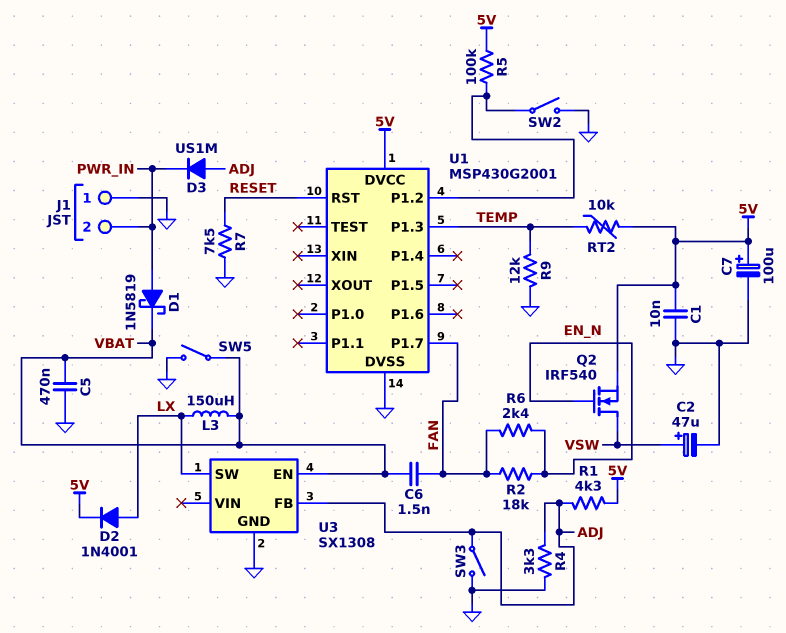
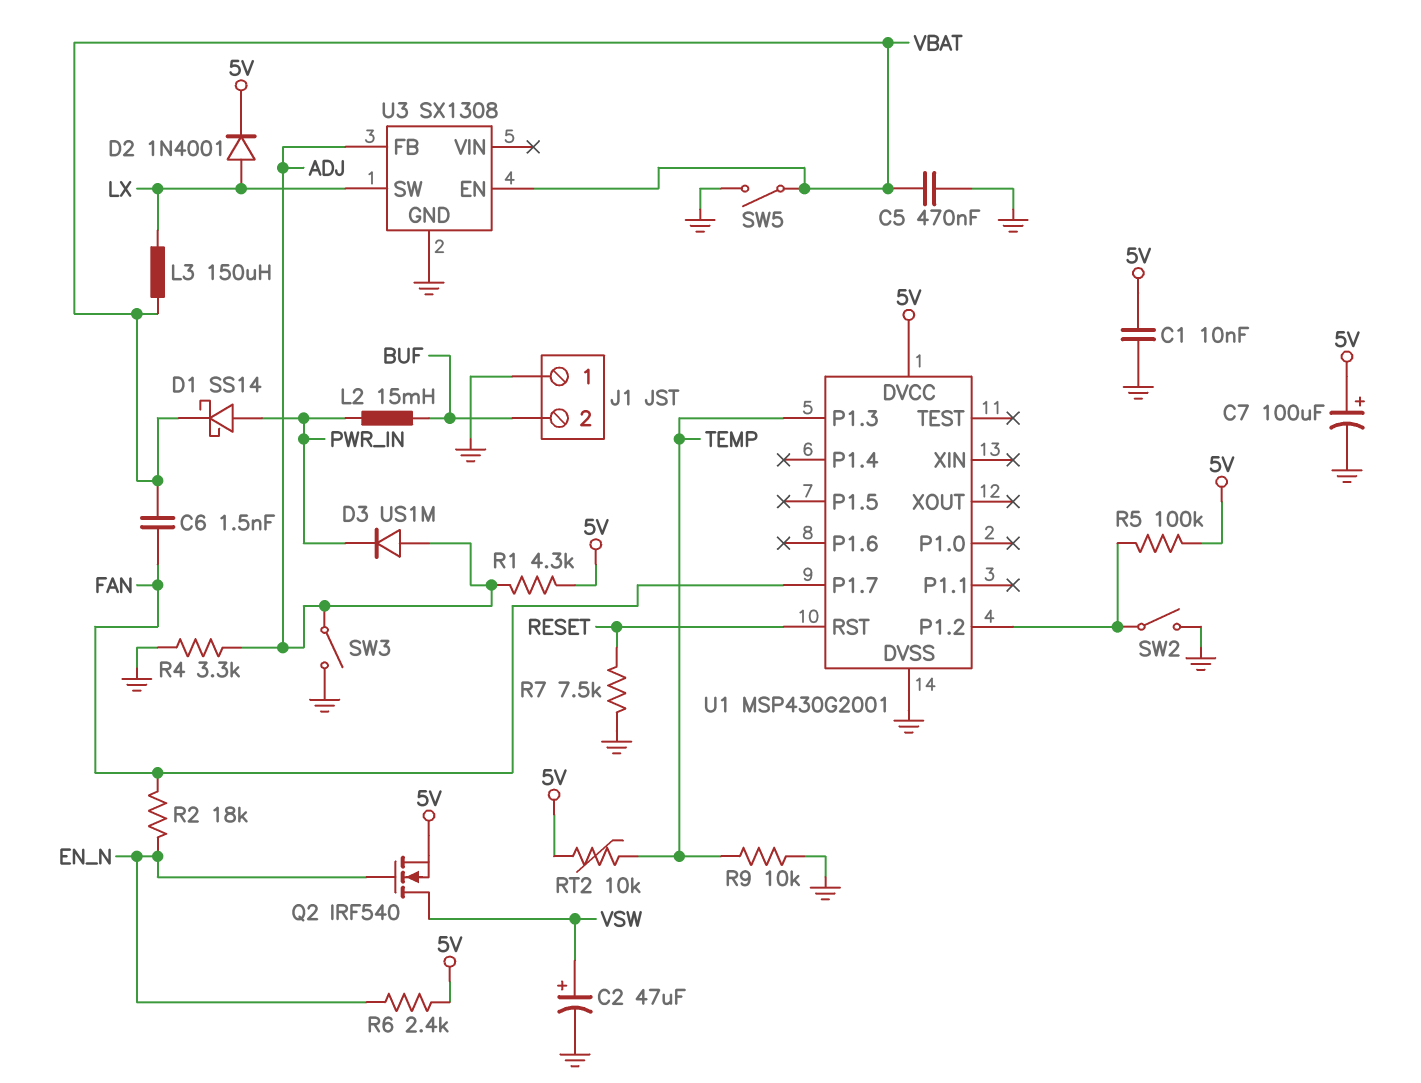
D1: schottky 1N5819 (A PWR_IN, K VBAT) -> schottky SS14 (A PWR_IN, K VBAT)
J1 pin 2: PWR_IN -> BUF
L2: none -> 15mH (BUF, PWR_IN)
R6: 2.4k (EN_N, FAN) -> 2.4k (5V, EN_N)
R9: 12k (GND, TEMP) -> 10k (GND, TEMP)

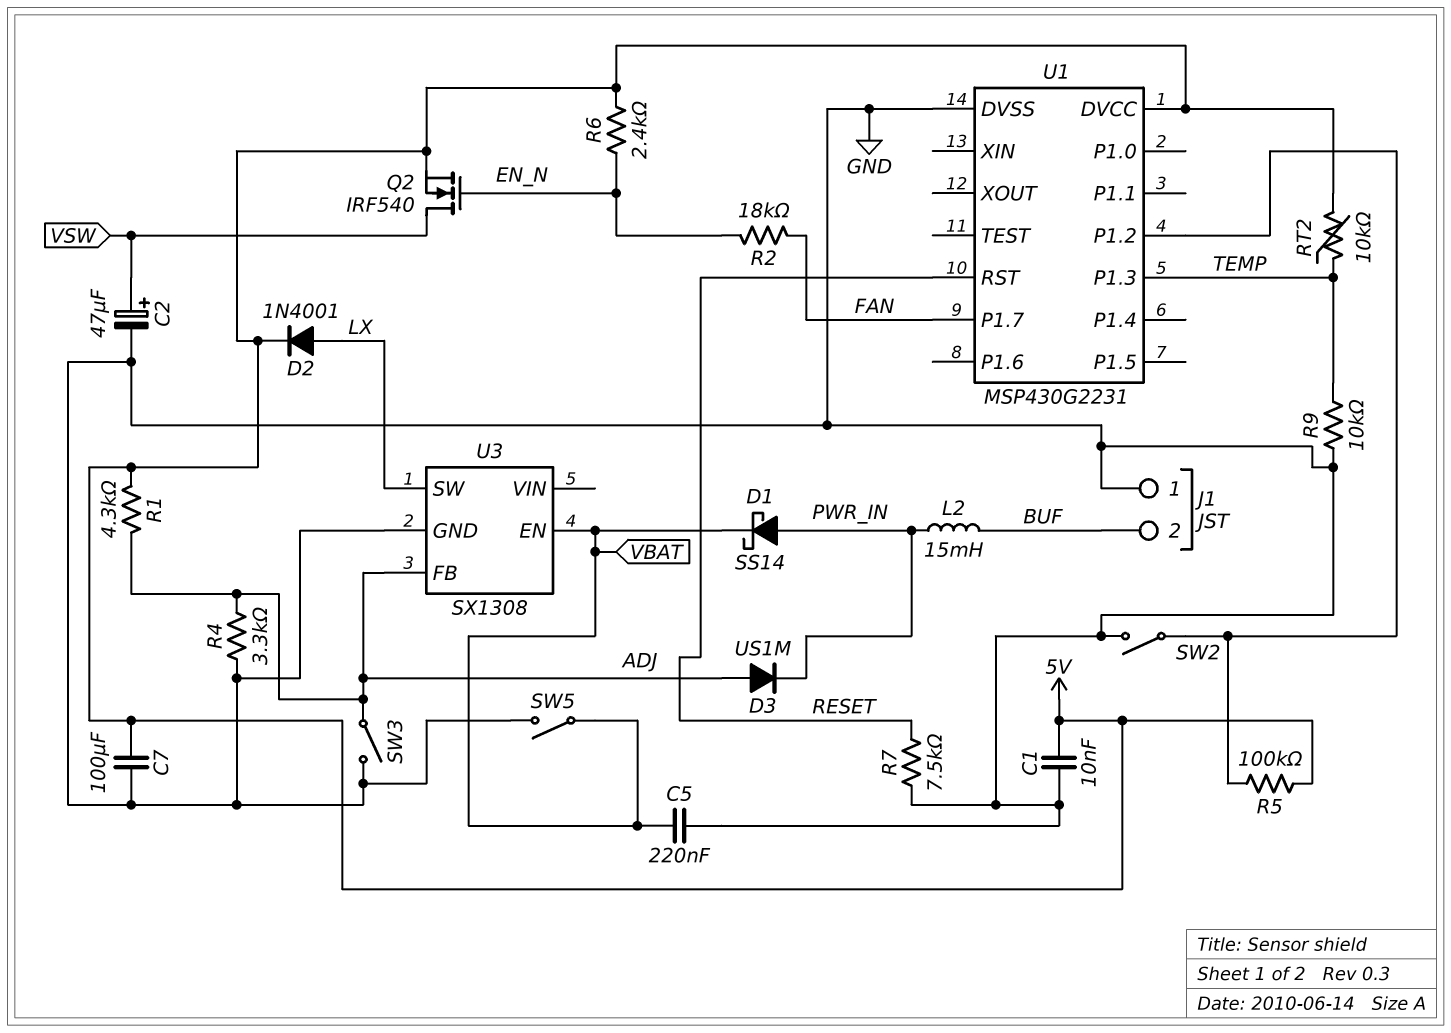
C5: 470nF (GND, VBAT) -> 220nF (GND, VBAT)
C6: 1.5nF (FAN, VBAT) -> none
C7: 100uF (plus 5V, minus GND) -> 100uF (5V, GND)
L3: 150uH (LX, VBAT) -> none
U1: MSP430G2001 -> MSP430G2231

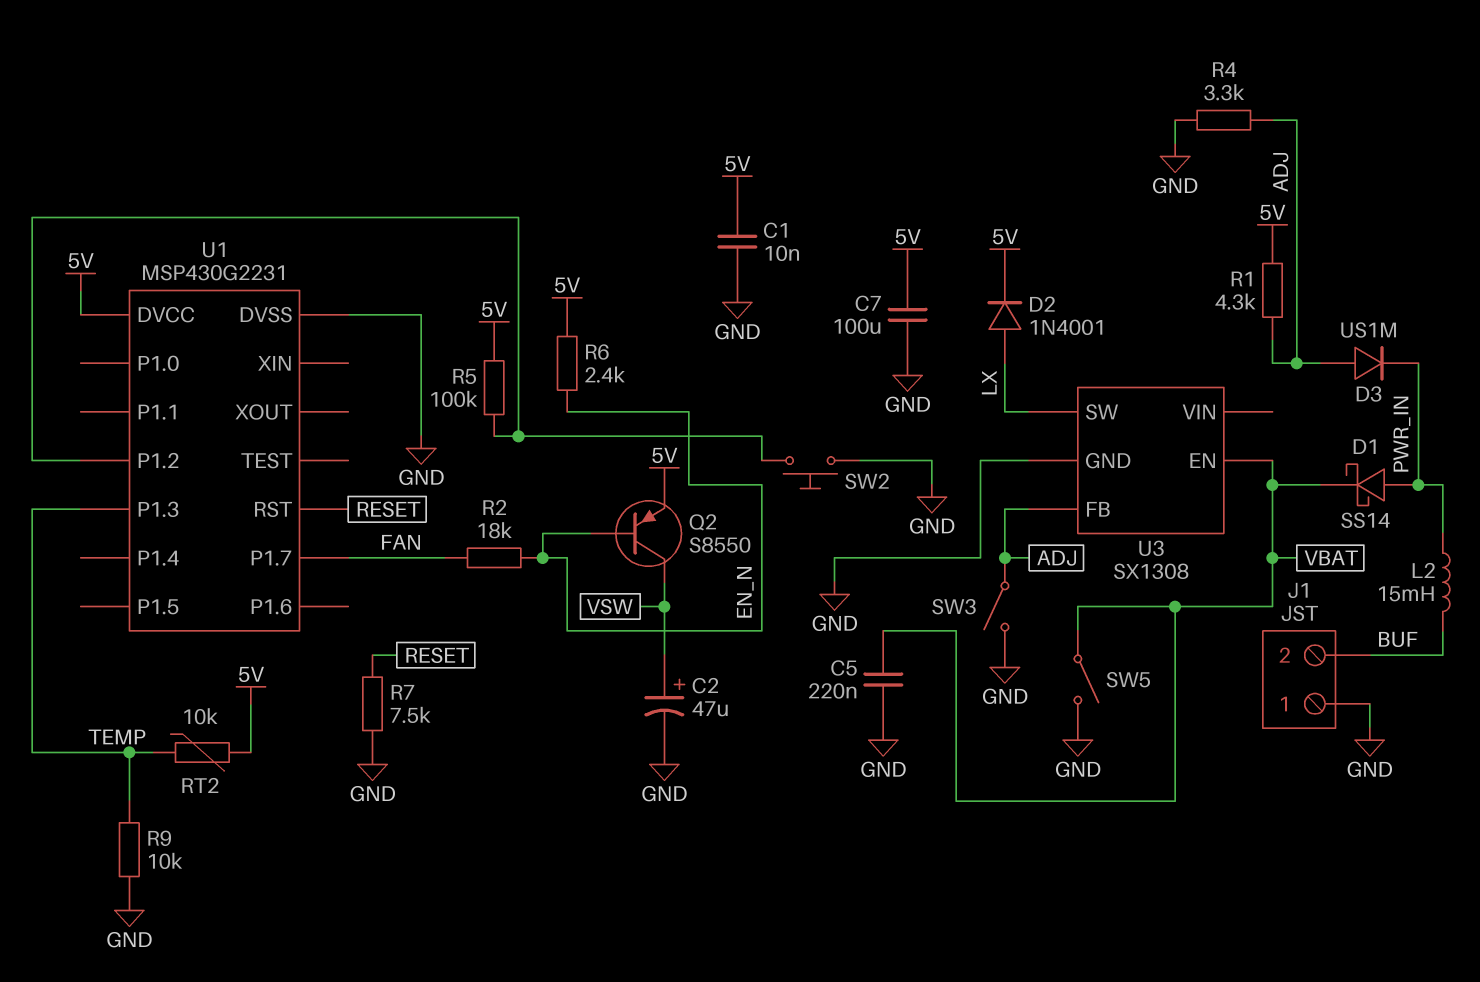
Q2: NMOS IRF540 (G EN_N, D VSW, S 5V) -> PNP S8550 (B EN_N, C VSW, E 5V)
SW2: switch (GND, U1/P1.2) -> button (GND, U1/P1.2)

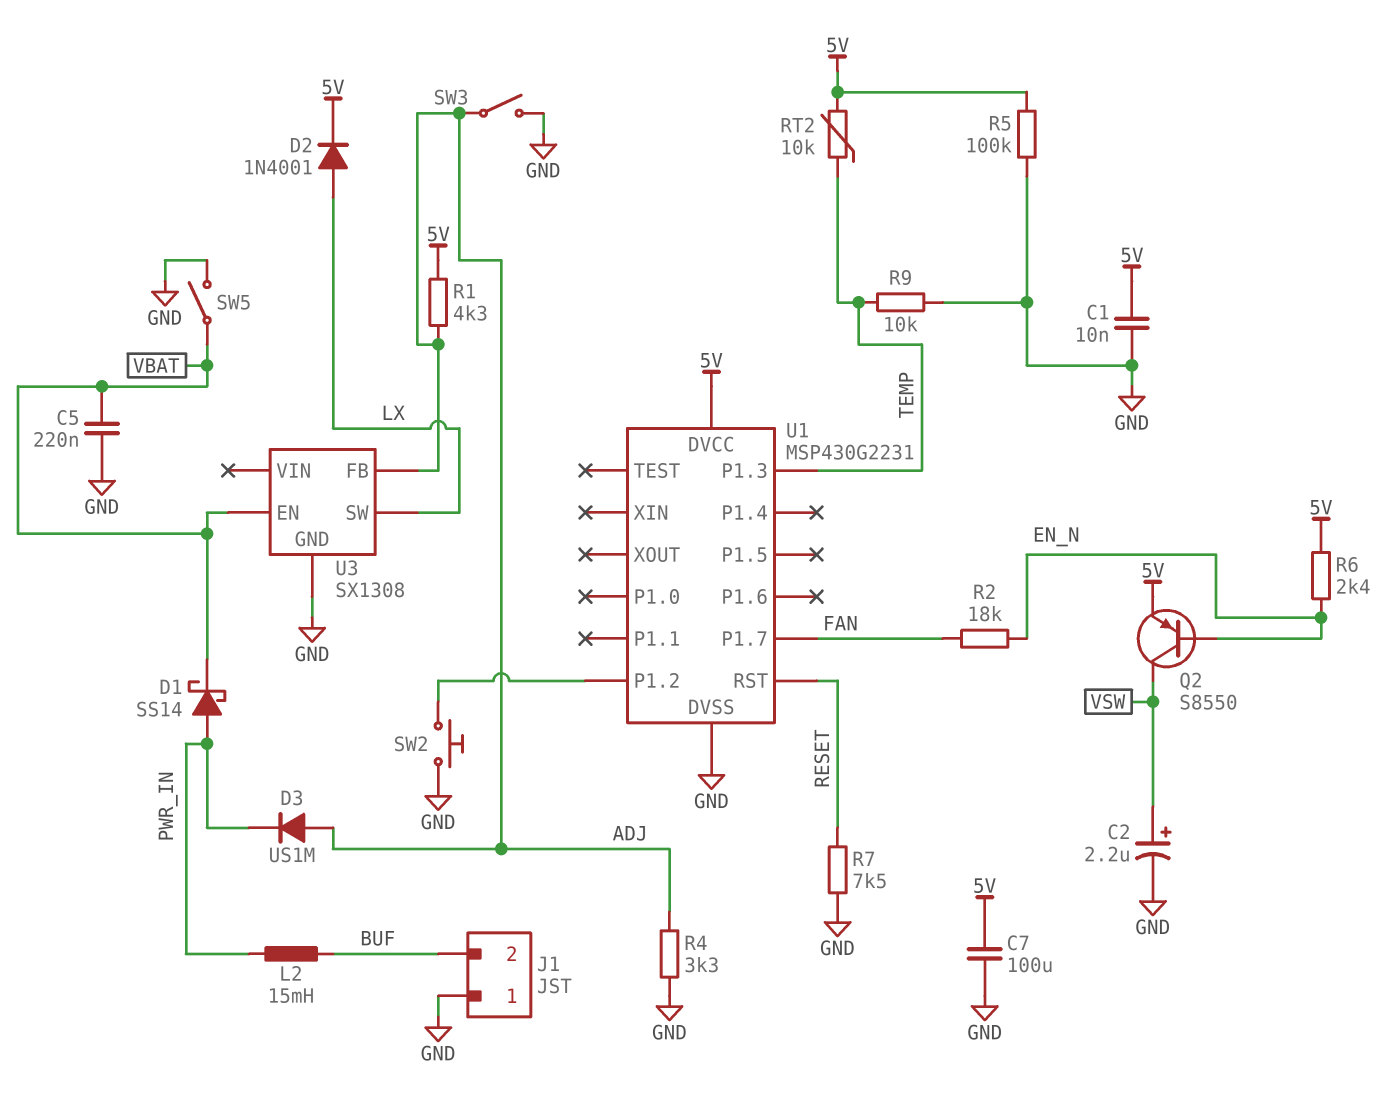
C2: 47uF (plus VSW, minus GND) -> 2.2uF (plus VSW, minus GND)
R5: 100k (5V, U1/P1.2) -> 100k (5V, GND)

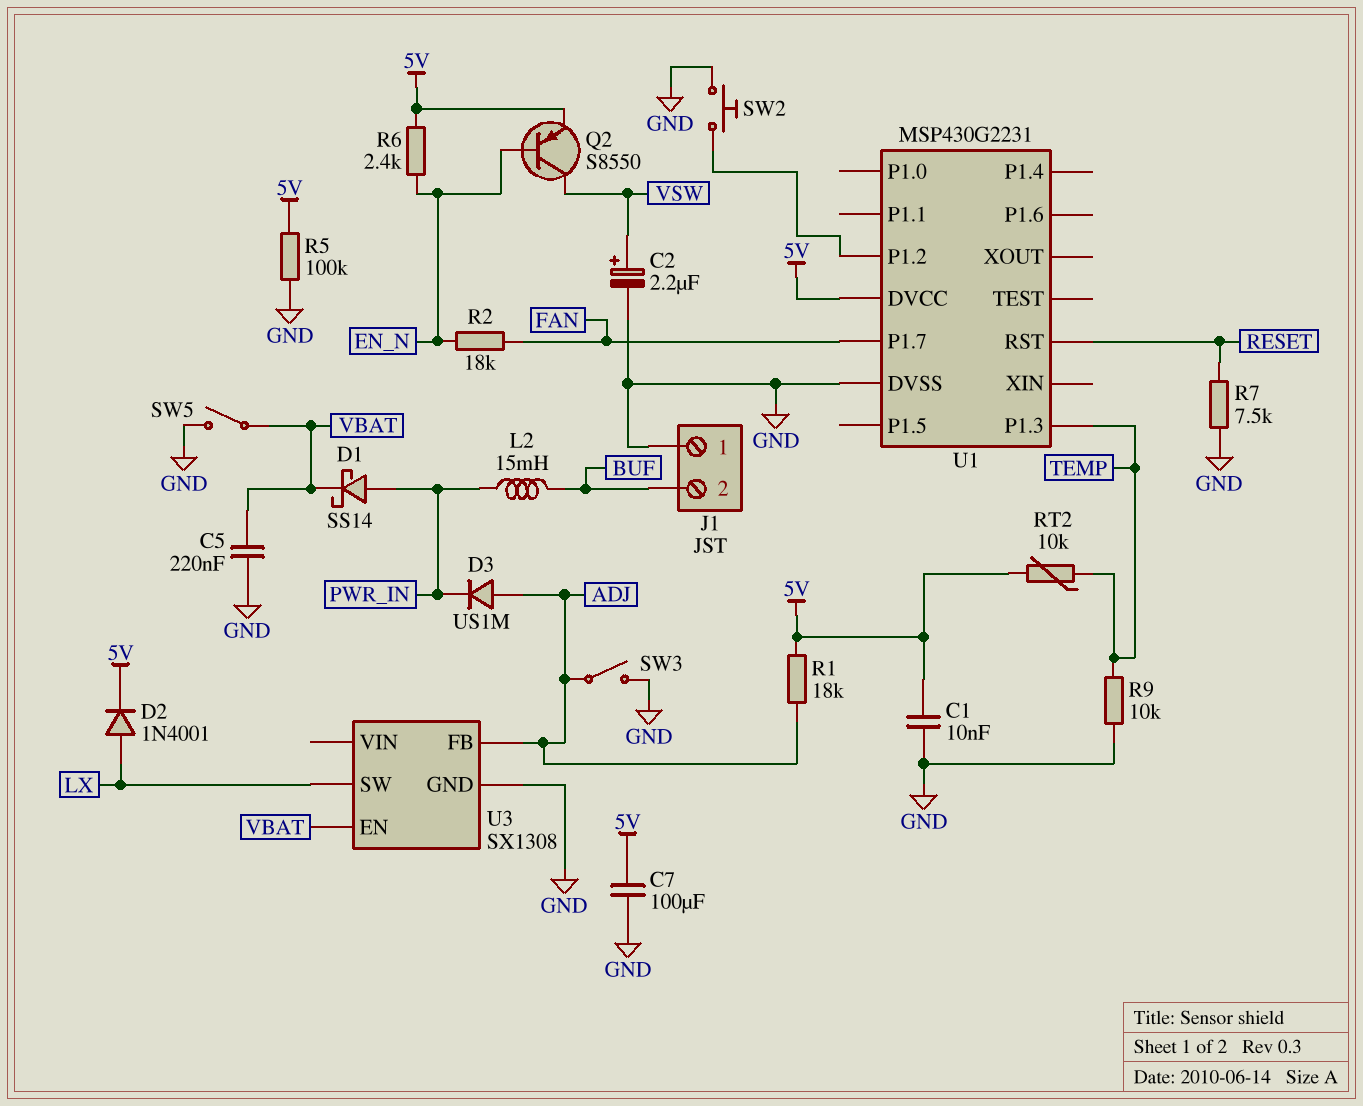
R1: 4.3k (5V, ADJ) -> 18k (5V, ADJ)
R4: 3.3k (ADJ, GND) -> none

